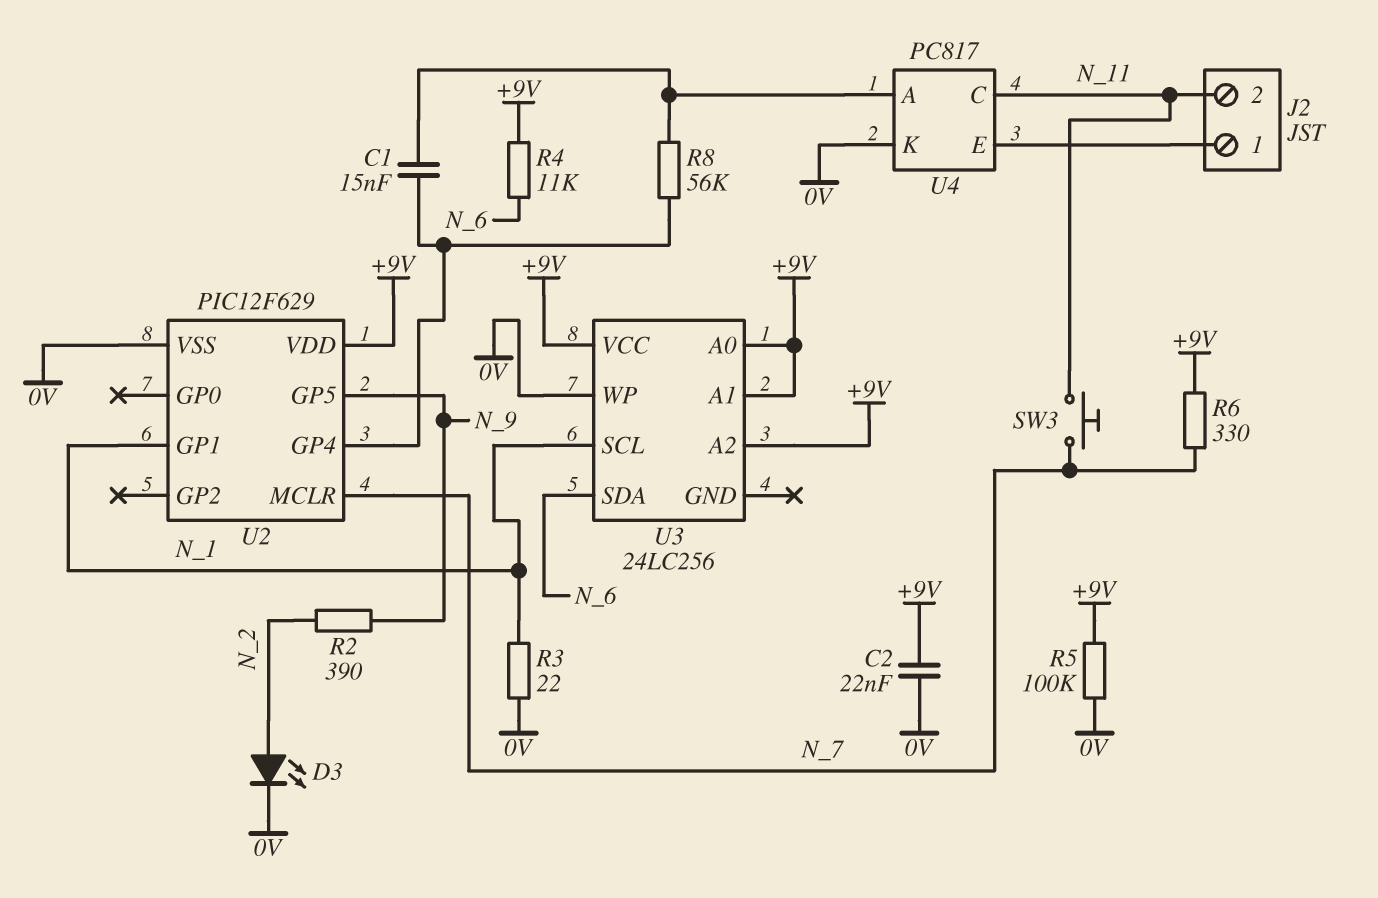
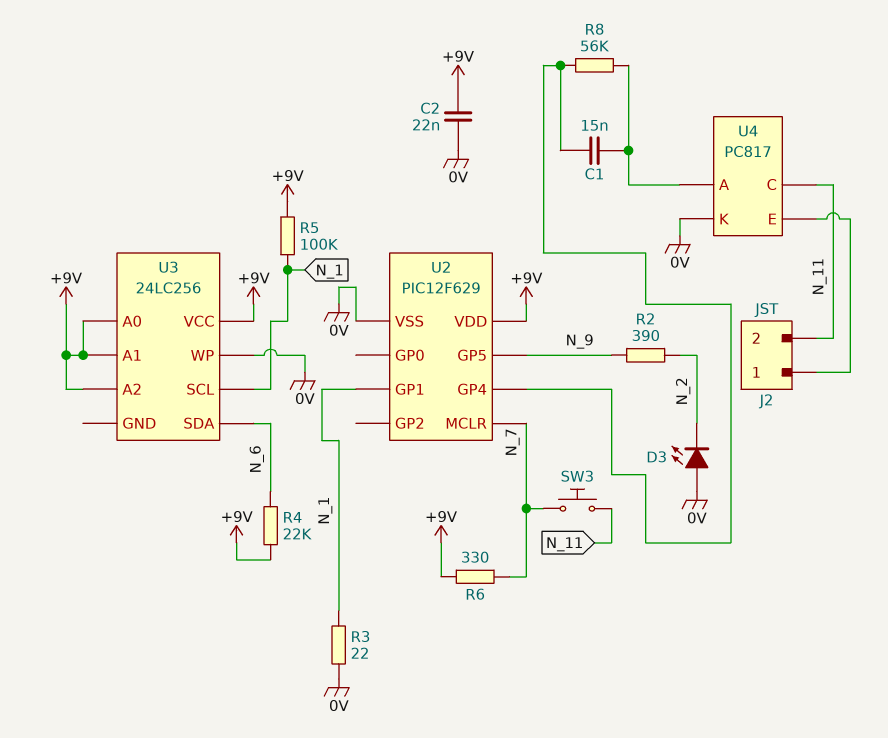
D3: LED (A N_2, K 0V) -> LED (A 0V, K N_2)
R4: 11k (+9V, N_6) -> 22k (+9V, N_6)
R5: 100k (+9V, 0V) -> 100k (+9V, N_1)

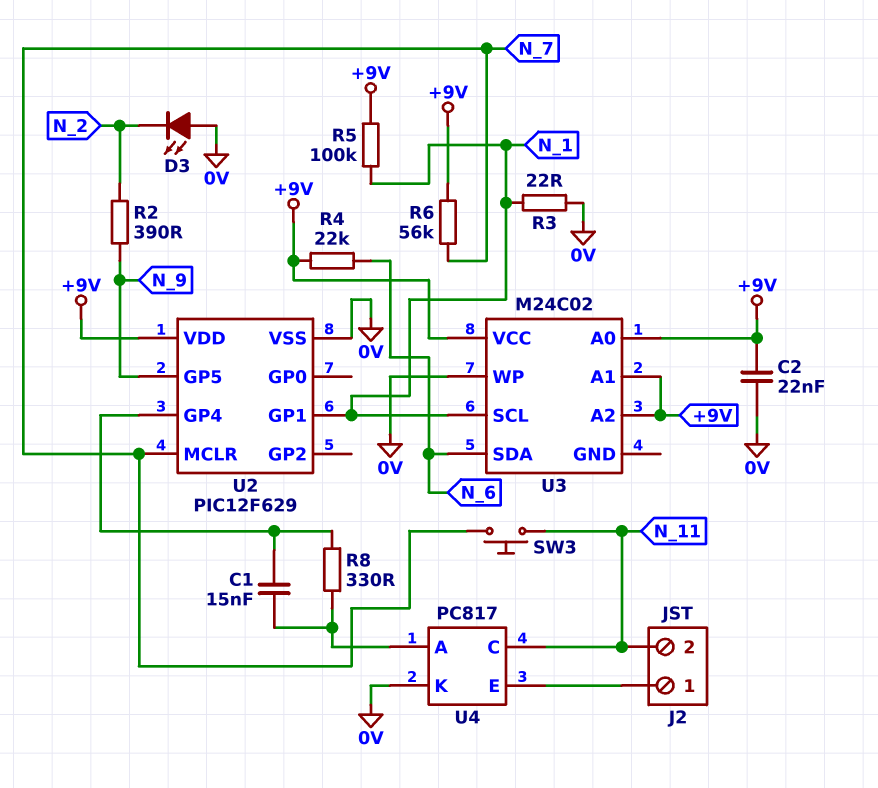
R6: 330 (+9V, N_7) -> 56k (+9V, N_7)
R8: 56k (U2/GP4, U4/A) -> 330 (U2/GP4, U4/A)
U3: 24LC256 -> M24C02

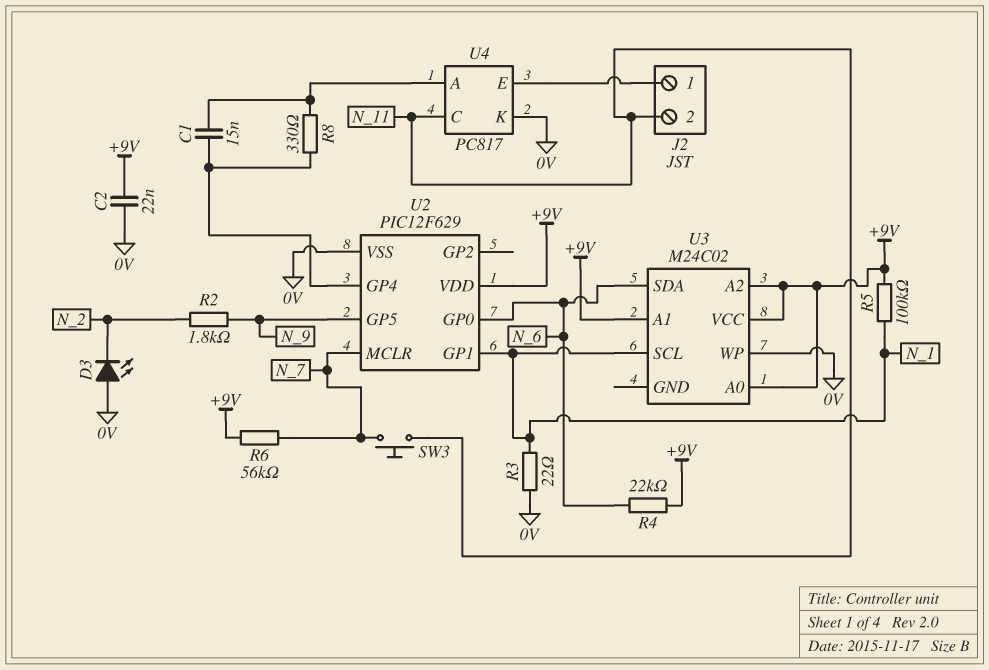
R2: 390 (N_2, N_9) -> 1.8k (N_2, N_9)
U2 pin GP0: none -> N_6

